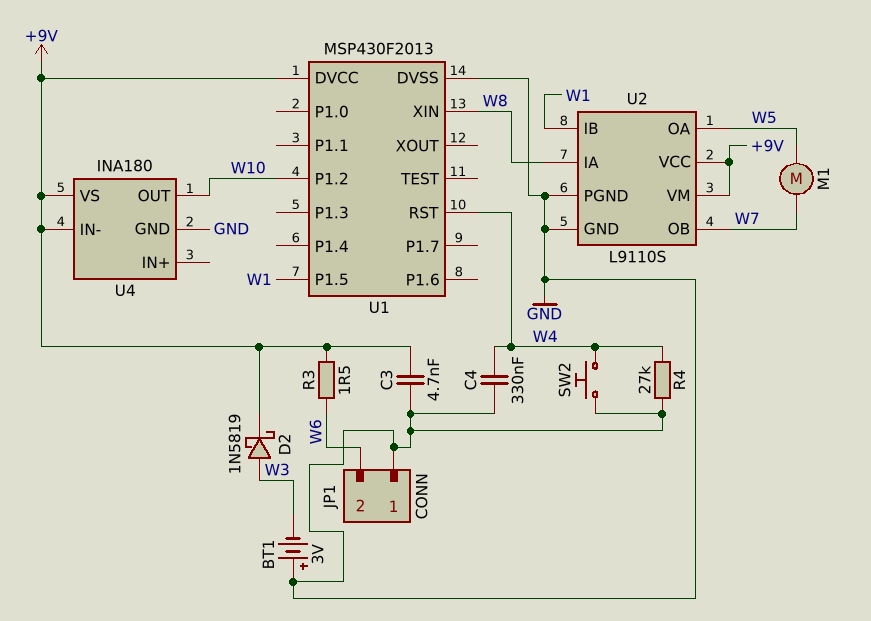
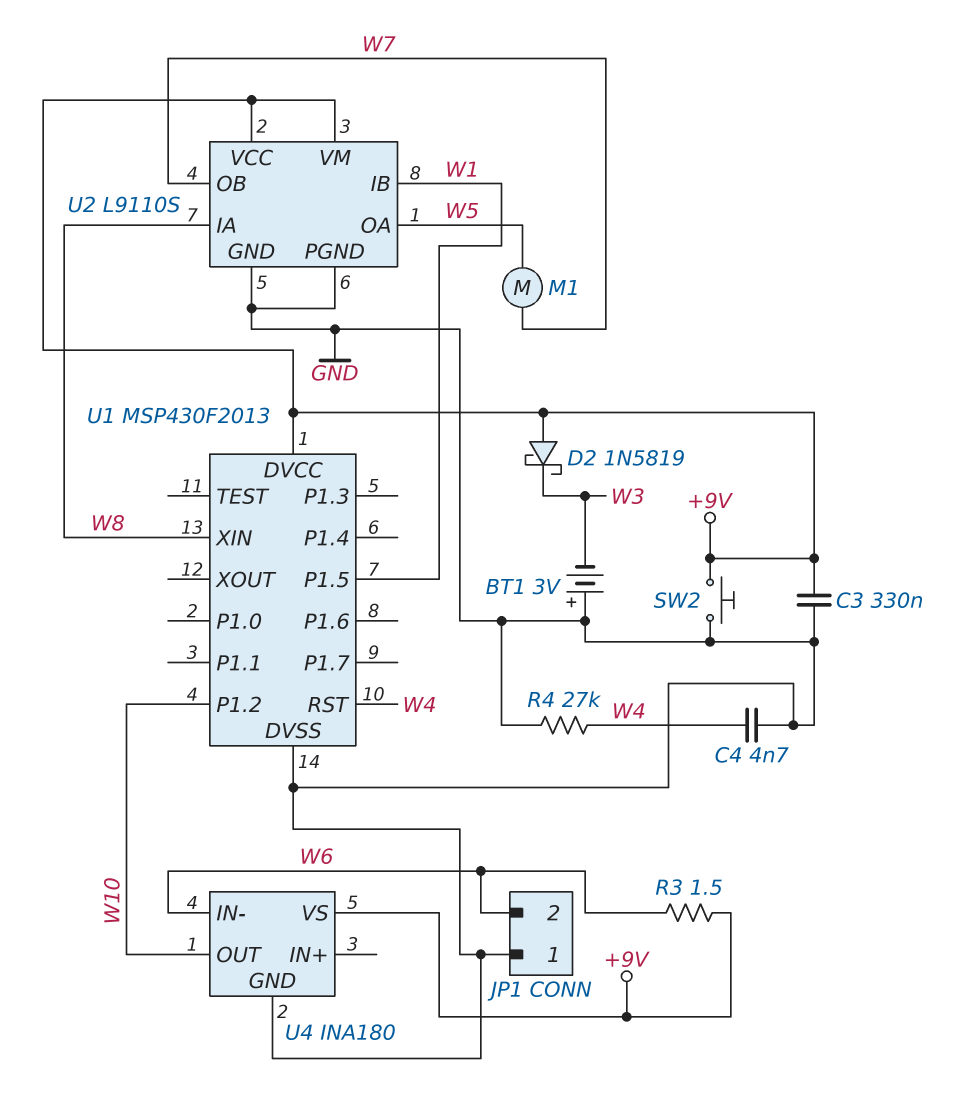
C3: 4.7nF (+9V, GND) -> 330nF (+9V, GND)
C4: 330nF (GND, W4) -> 4.7nF (GND, W4)
D2: schottky 1N5819 (A W3, K +9V) -> schottky 1N5819 (A +9V, K W3)
SW2: button (GND, W4) -> button (+9V, GND)
U4 pin IN-: +9V -> W6

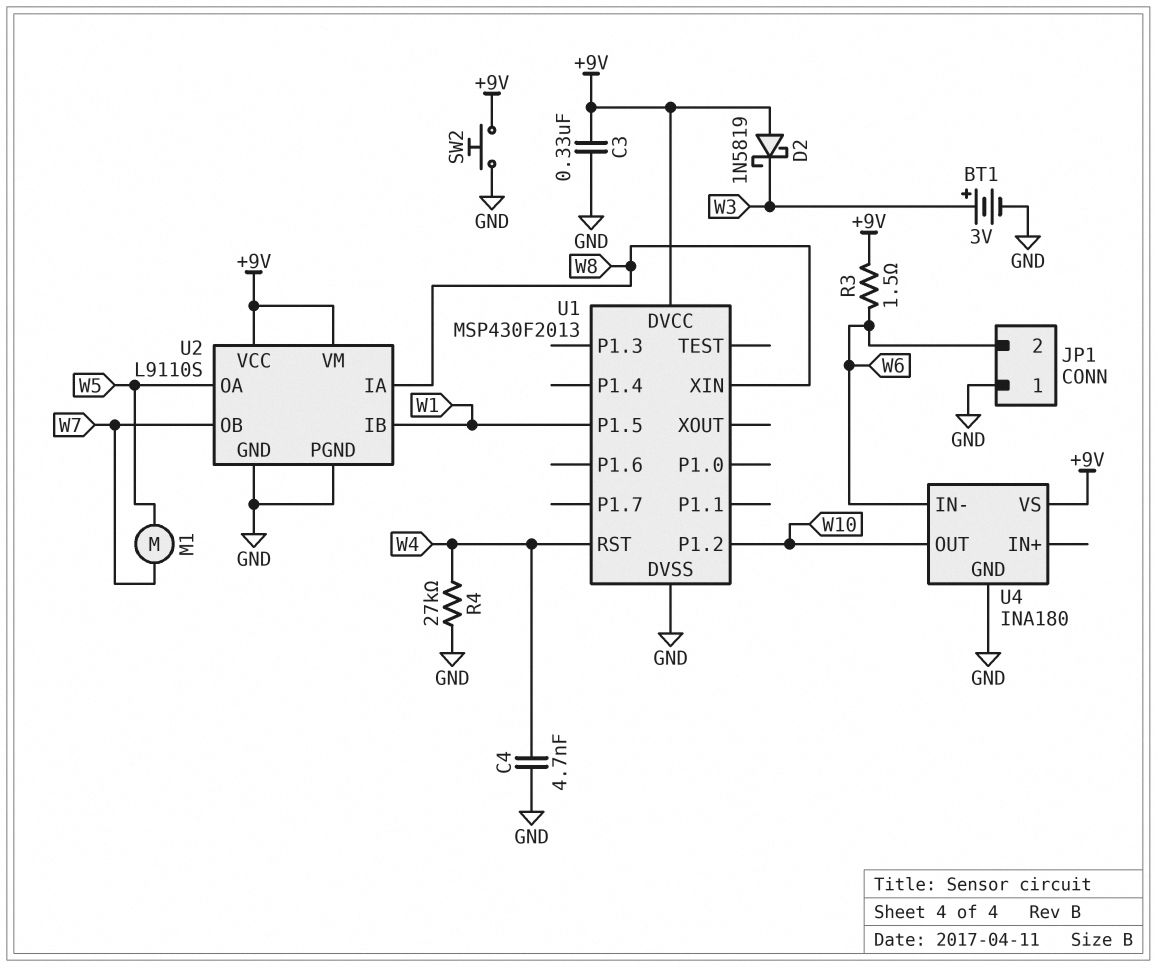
BT1: 3V (plus GND, minus W3) -> 3V (plus W3, minus GND)

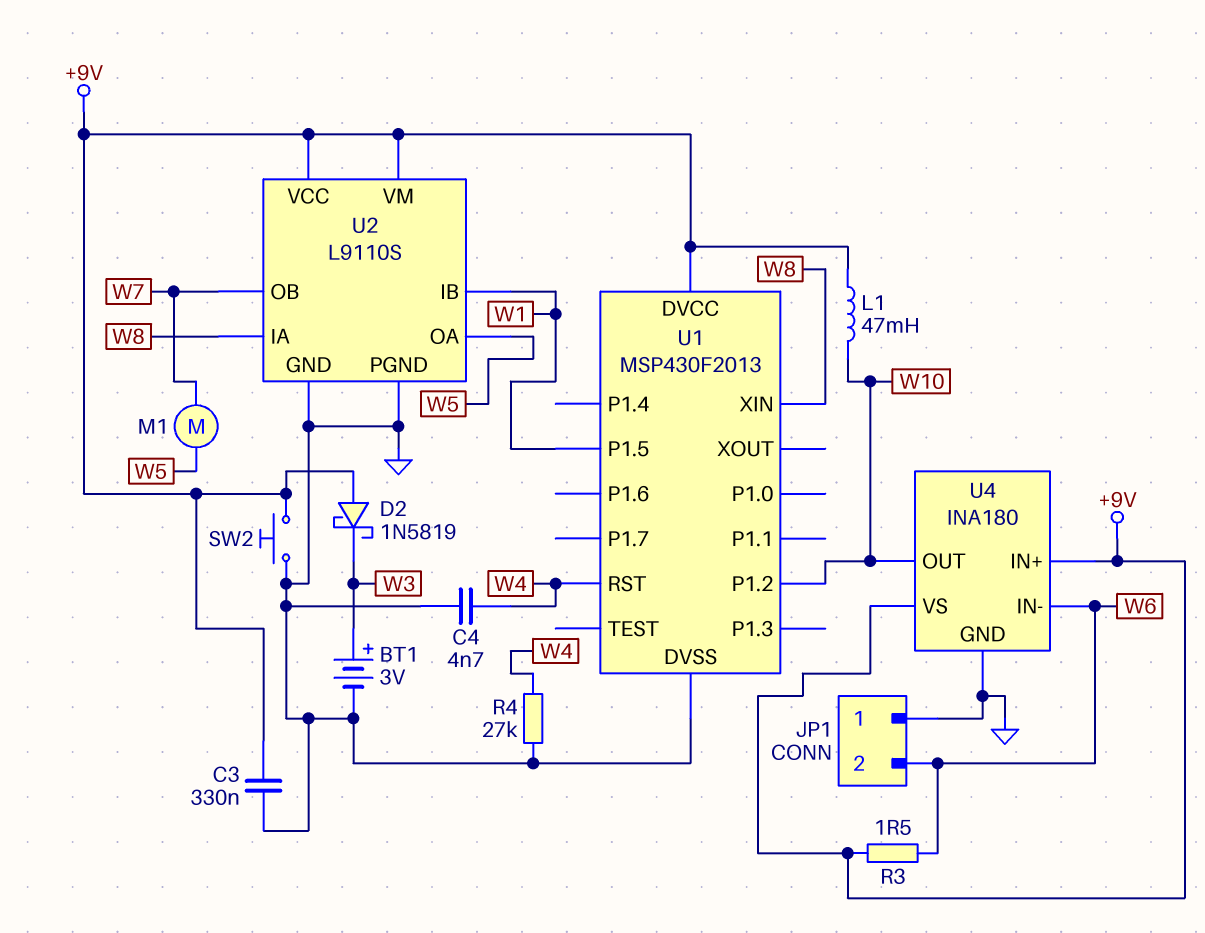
L1: none -> 47mH (+9V, W10)
U4 pin IN+: none -> +9V

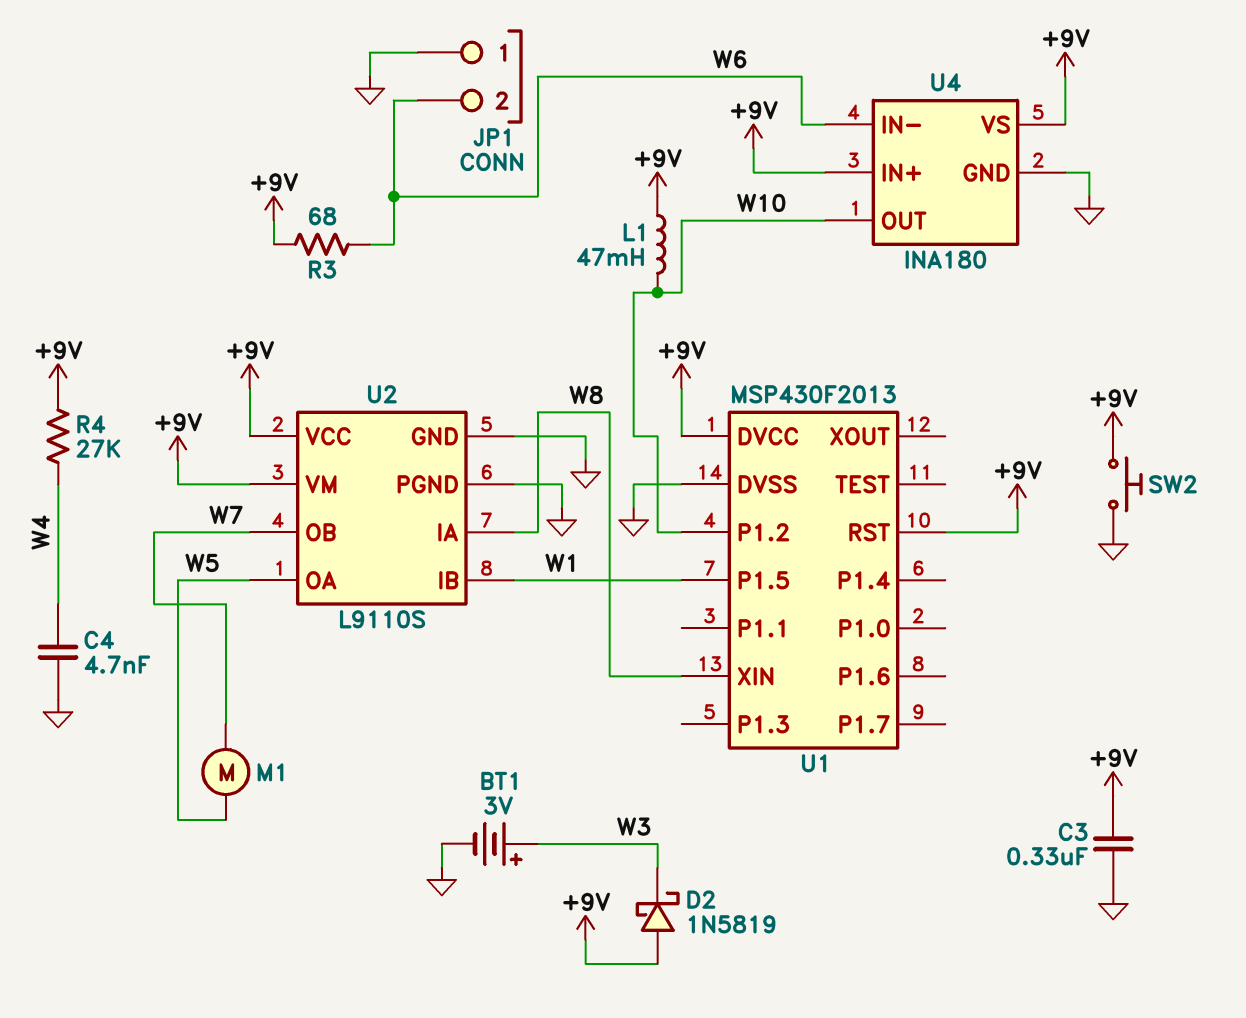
R3: 1.5 (+9V, W6) -> 68 (+9V, W6)
R4: 27k (GND, W4) -> 27k (+9V, W4)
U1 pin RST: W4 -> +9V

